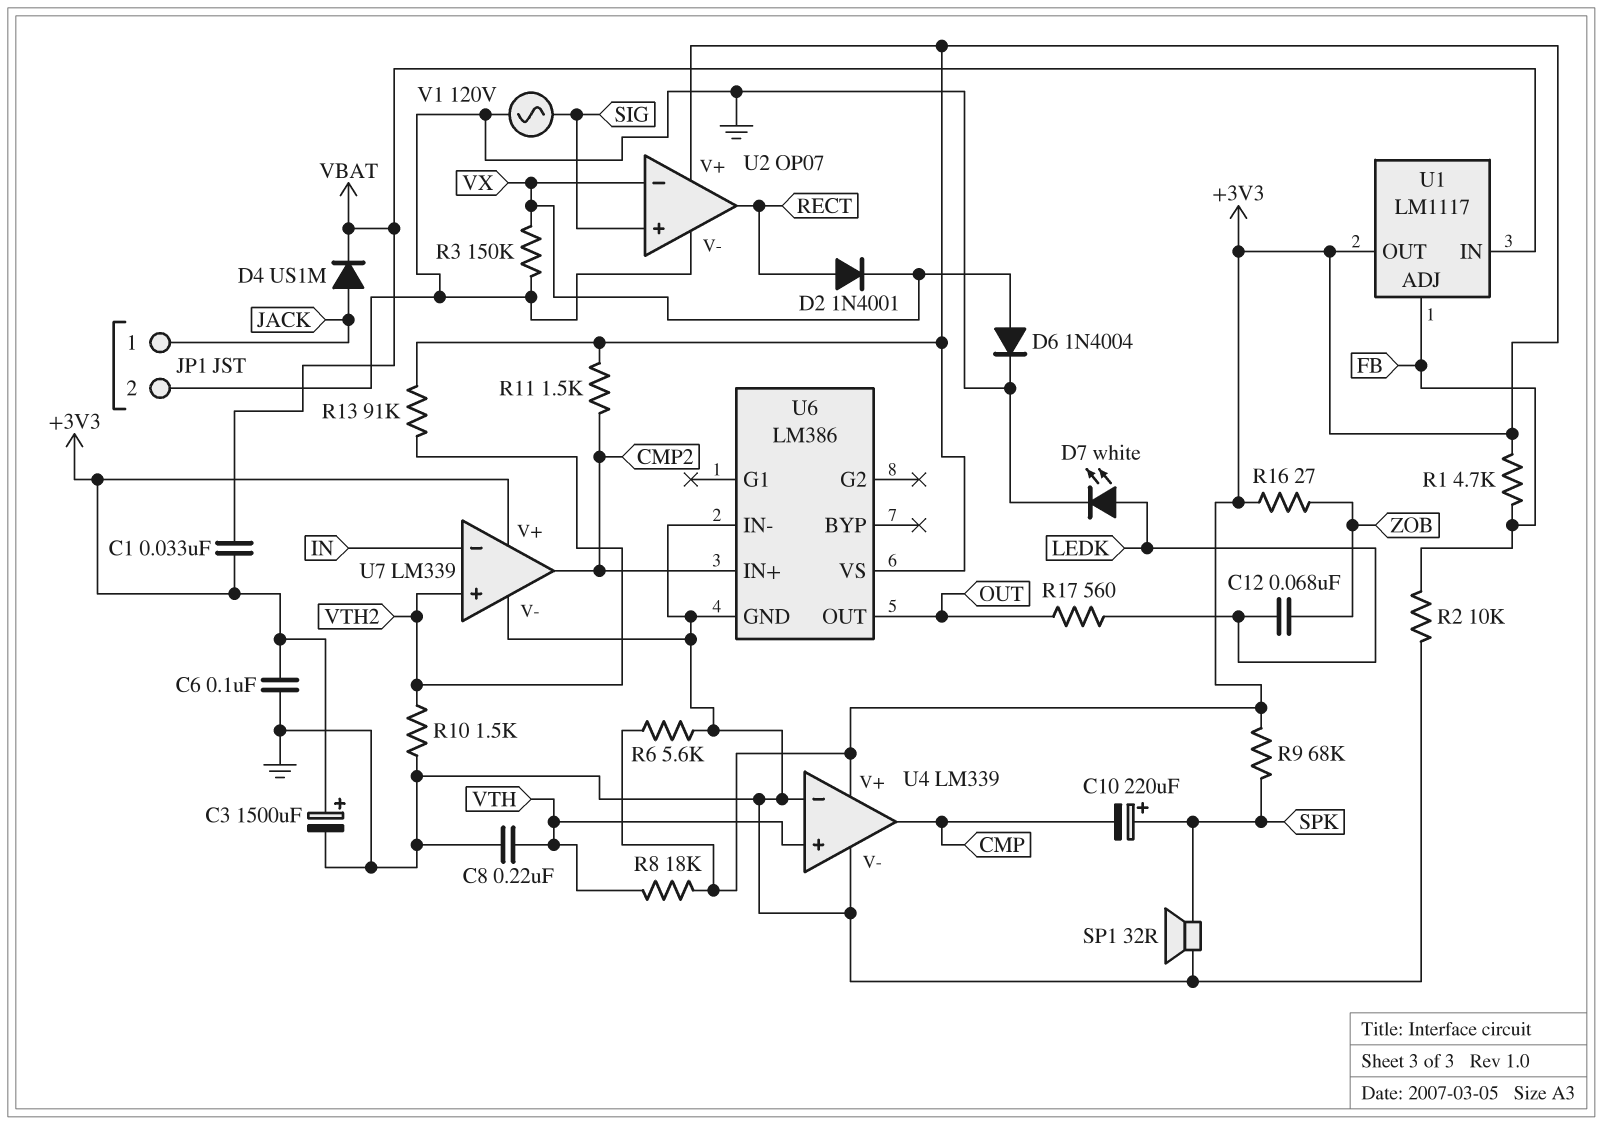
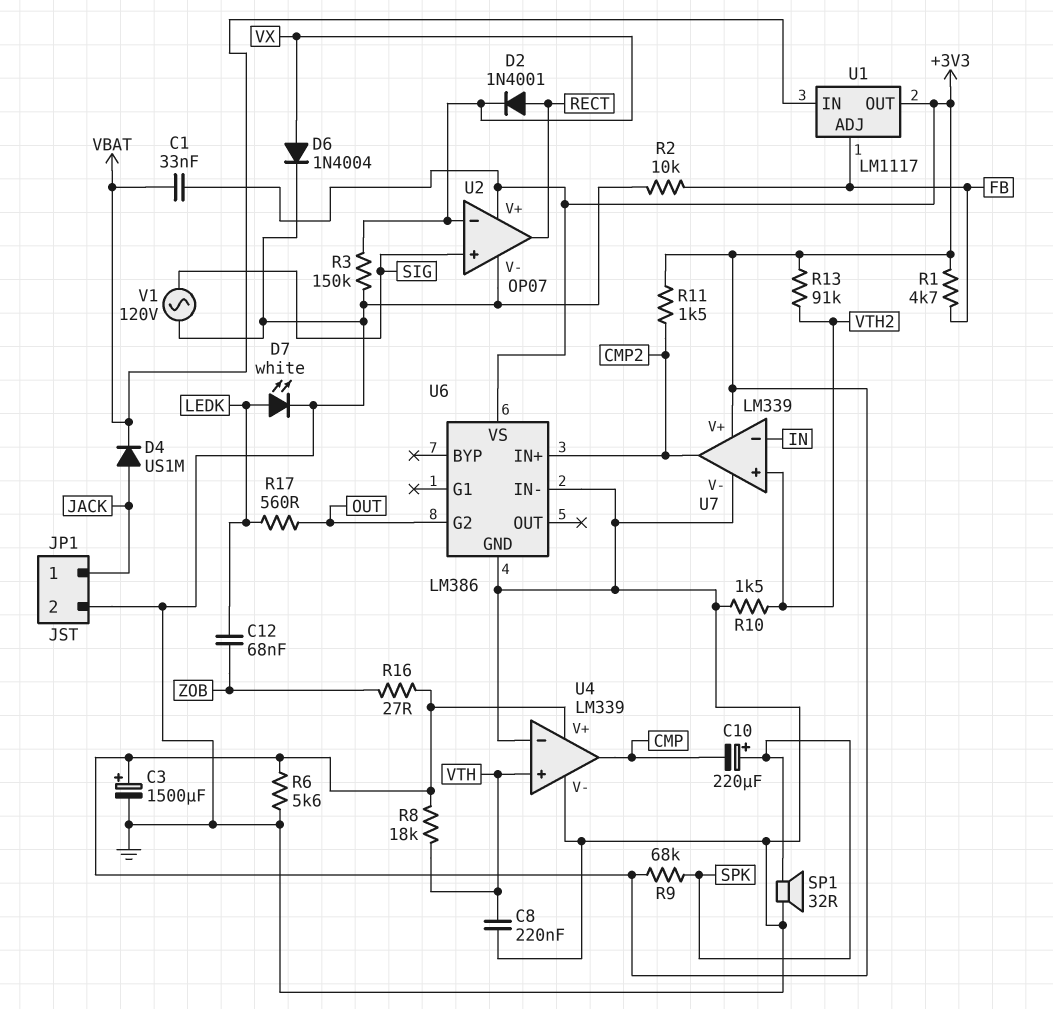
C6: 100nF (+3V3, GND) -> none
U6 pin G2: none -> OUT
U6 pin OUT: OUT -> none

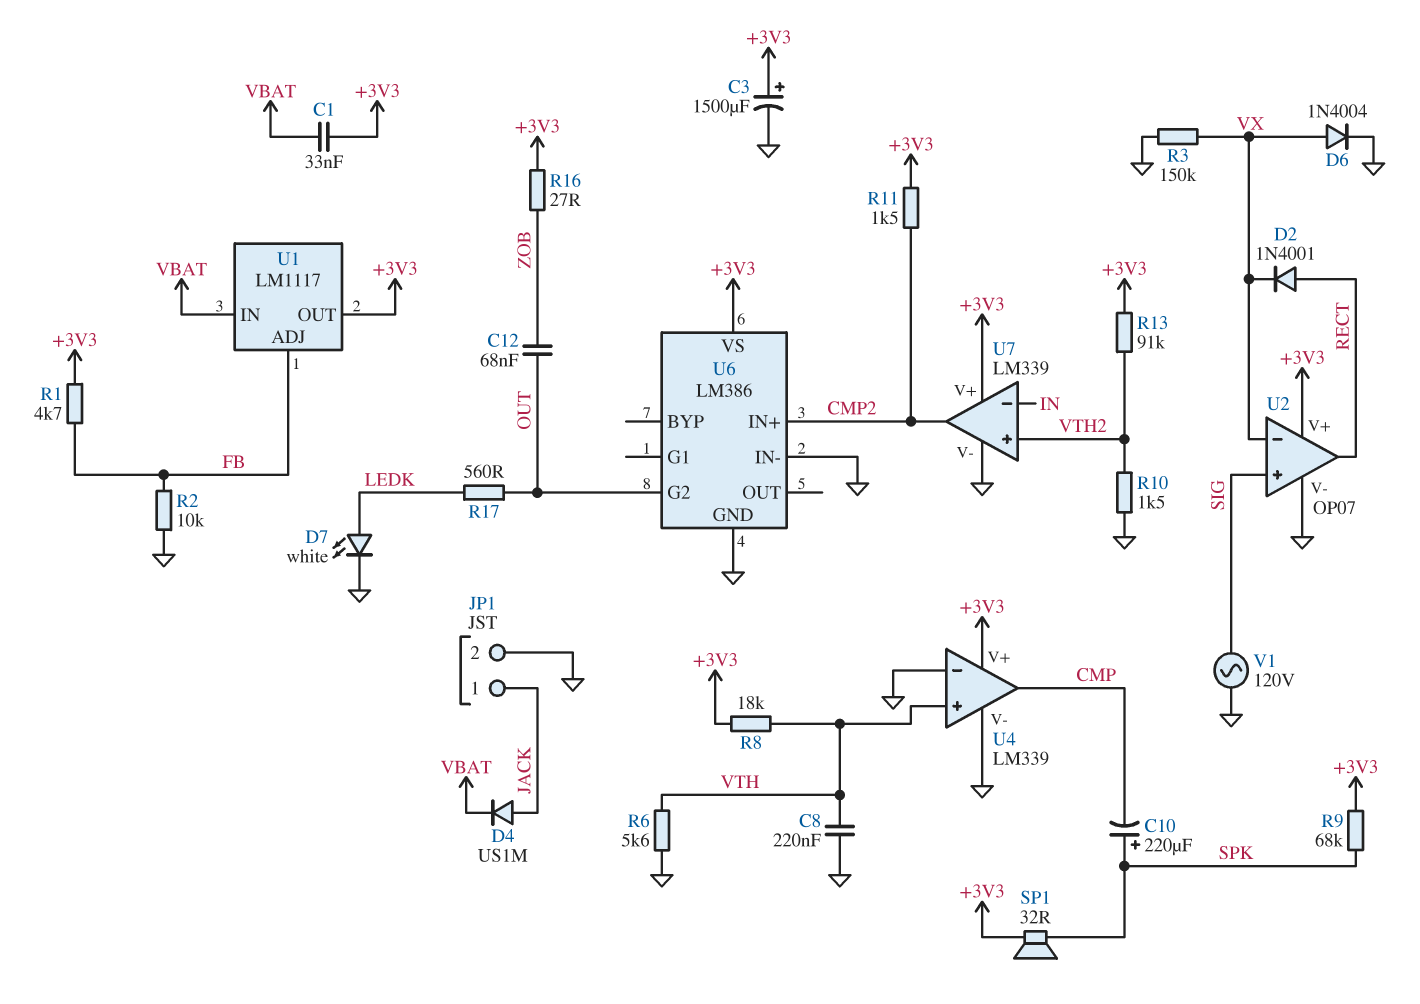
C12: 68nF (LEDK, ZOB) -> 68nF (OUT, ZOB)
R6: 5.6k (+3V3, GND) -> 5.6k (GND, VTH)
SP1: speaker 32R (GND, SPK) -> speaker 32R (+3V3, SPK)

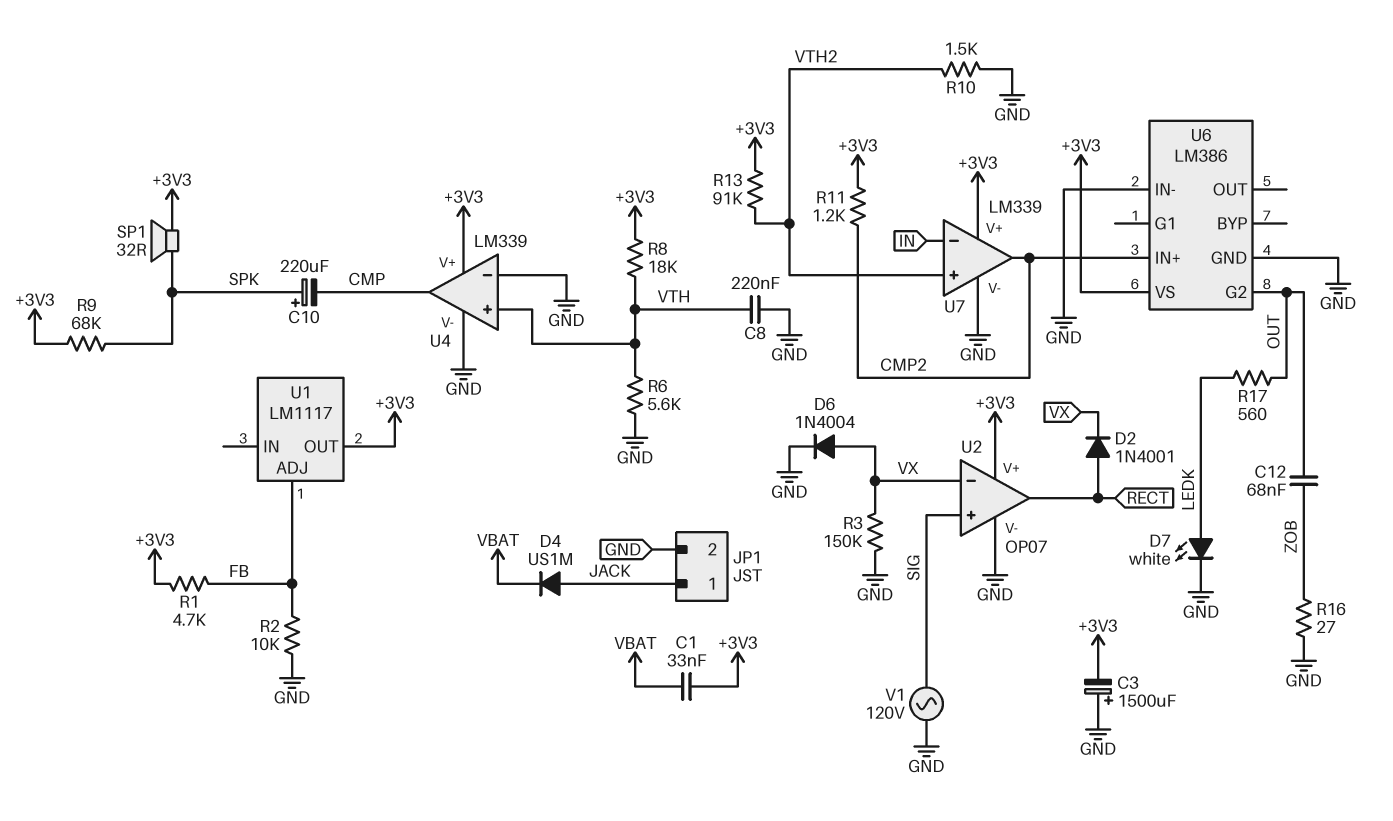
C3: 1500uF (plus +3V3, minus GND) -> 1500uF (plus GND, minus +3V3)
R11: 1.5k (+3V3, CMP2) -> 1.2k (+3V3, CMP2)
R16: 27 (+3V3, ZOB) -> 27 (GND, ZOB)
U1 pin IN: VBAT -> none

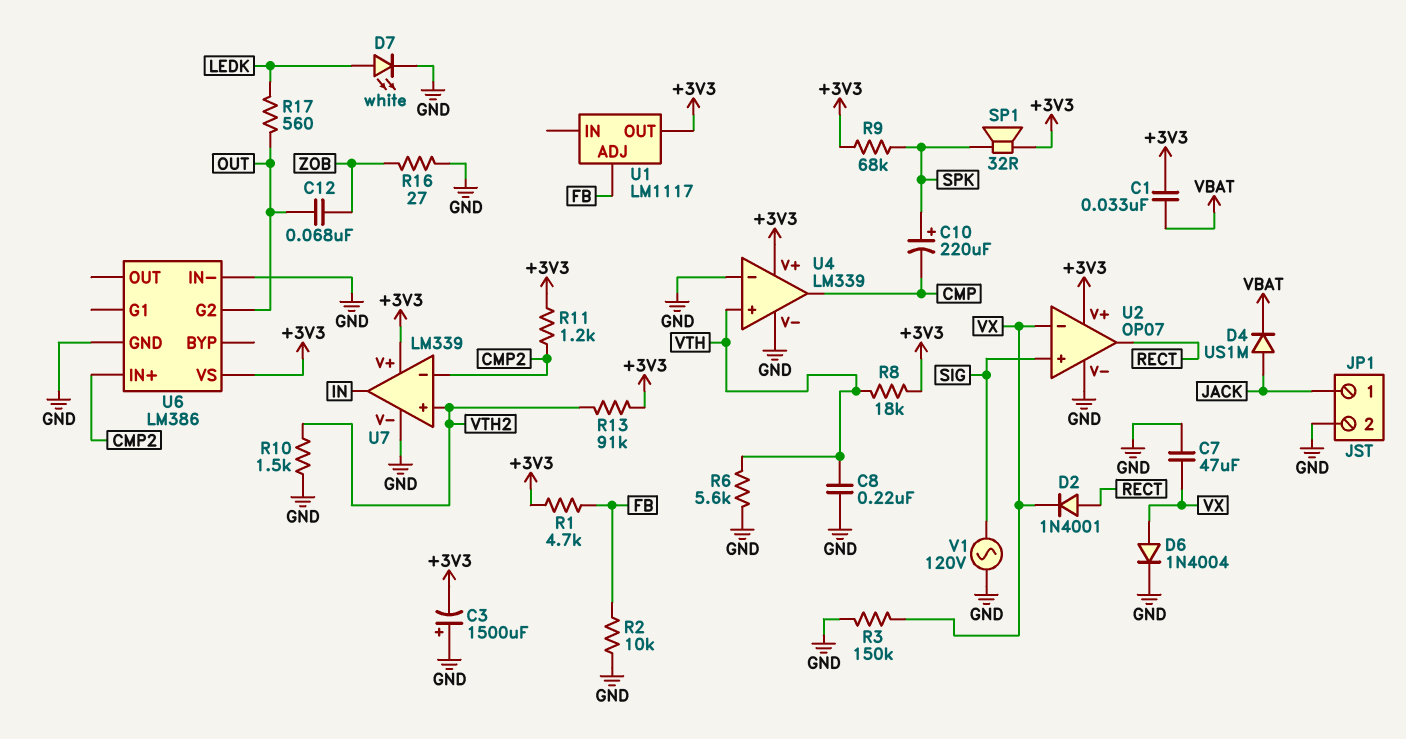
C7: none -> 47uF (GND, VX)
U7 pin in-: IN -> CMP2
U7 pin out: CMP2 -> IN

